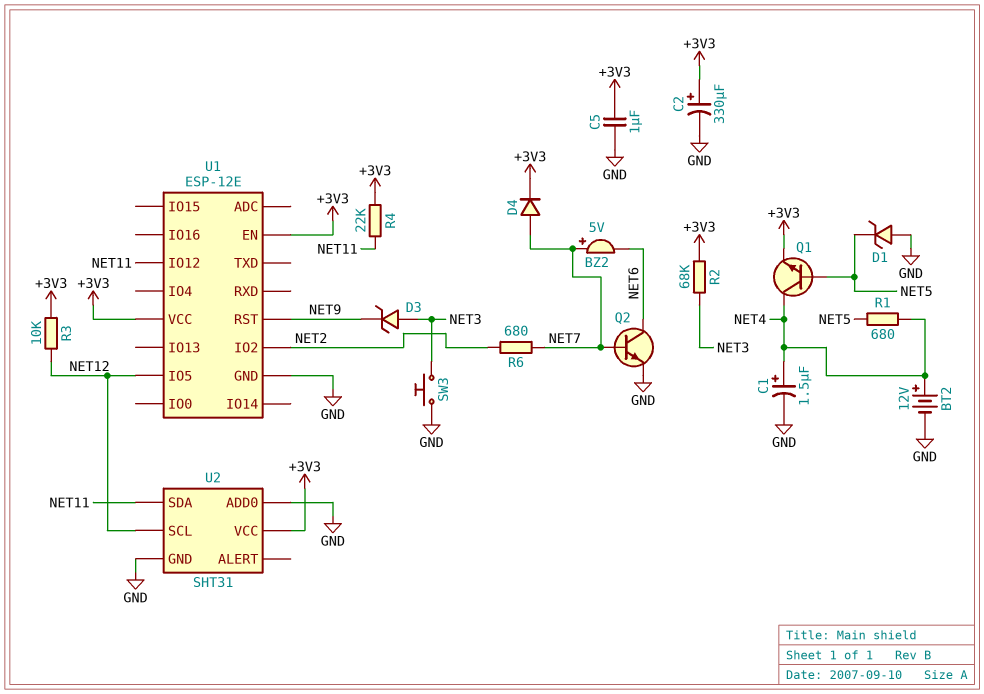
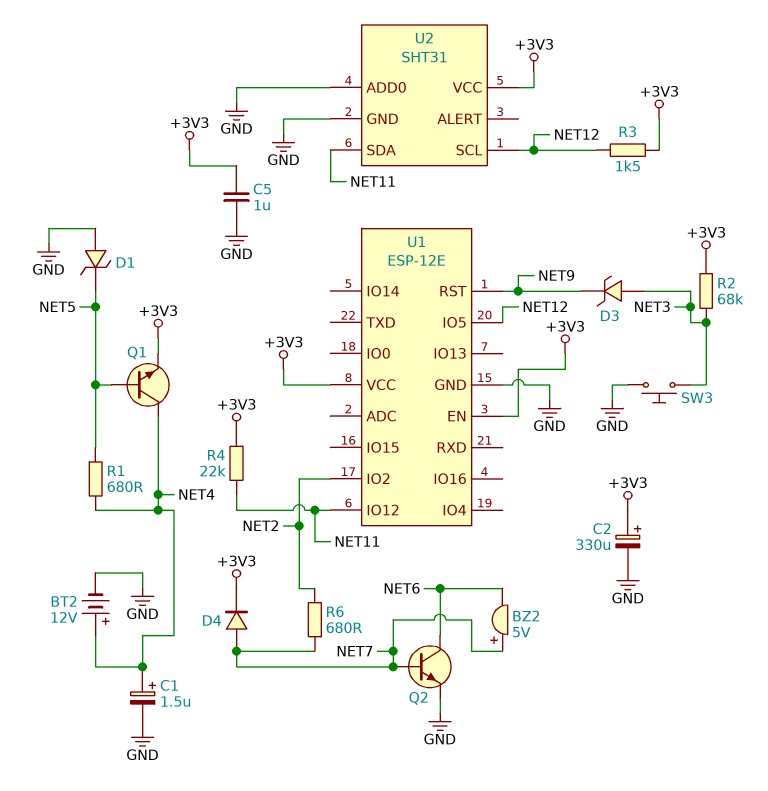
R3: 10k (+3V3, NET12) -> 1.5k (+3V3, NET12)

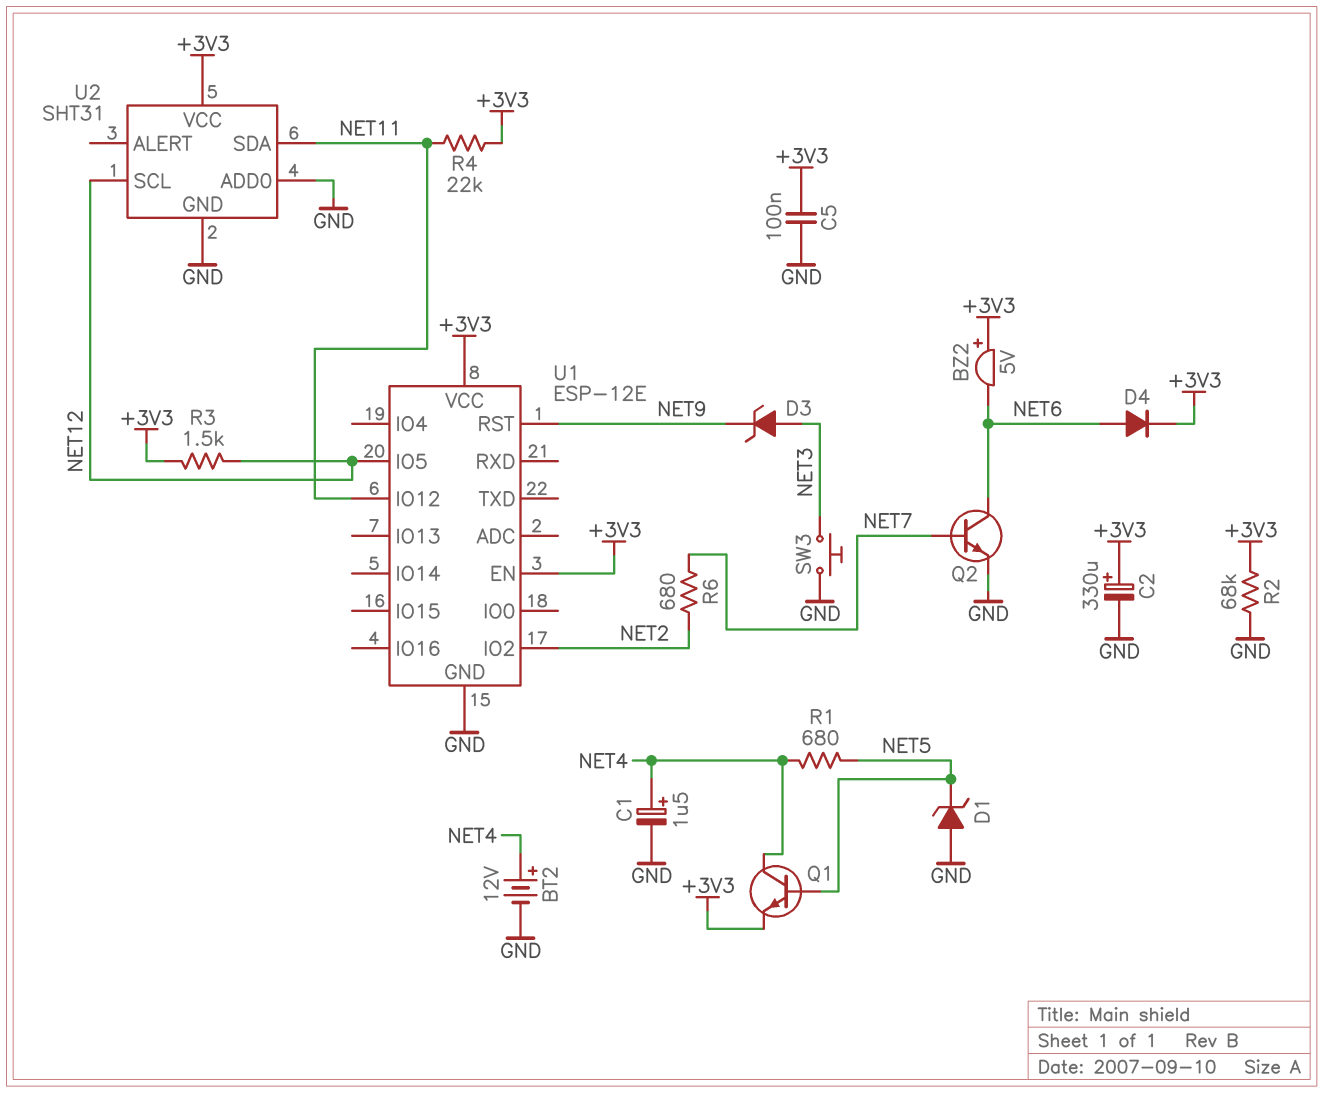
BZ2: buzzer 5V (plus NET7, minus NET6) -> buzzer 5V (plus +3V3, minus NET6)
C5: 1uF (+3V3, GND) -> 100nF (+3V3, GND)
D4: diode (A NET7, K +3V3) -> diode (A NET6, K +3V3)
R2: 68k (+3V3, NET3) -> 68k (+3V3, GND)

